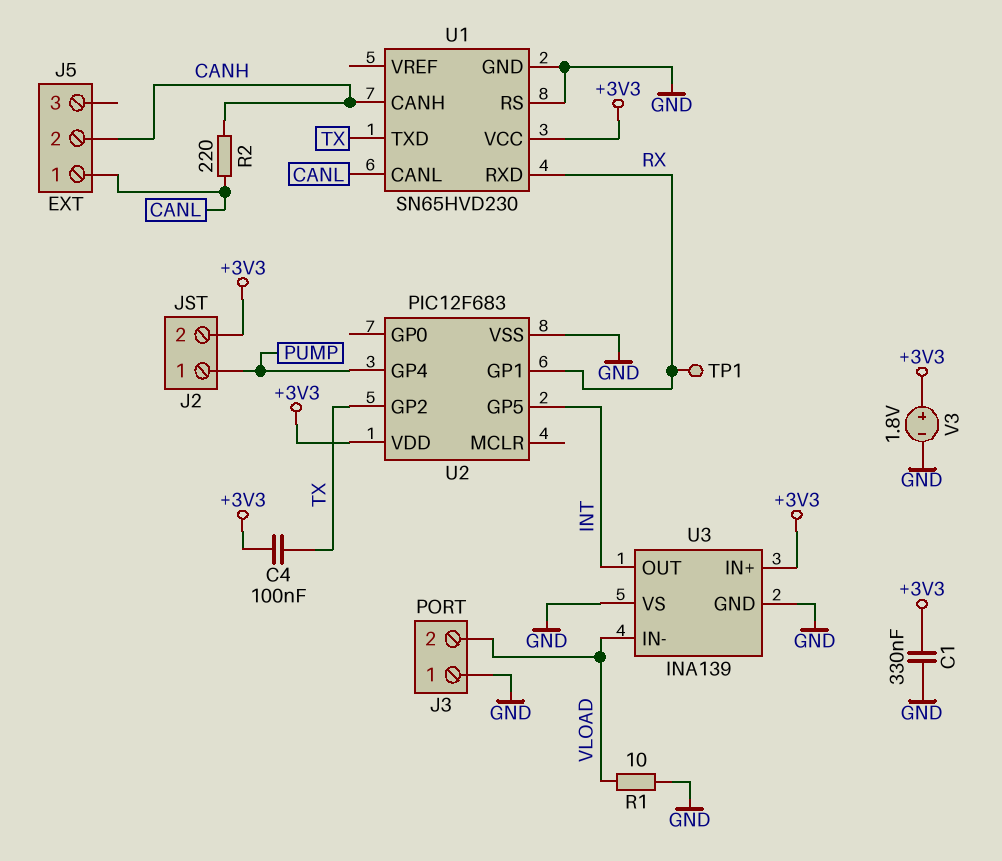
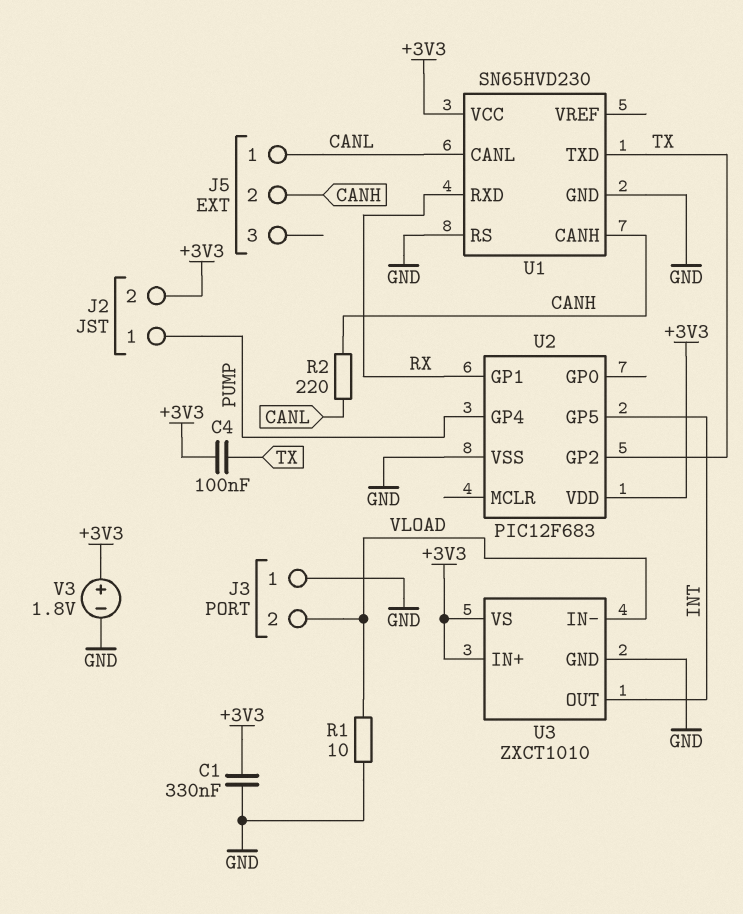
TP1: test point (RX) -> none
U3: INA139 -> ZXCT1010
U3 pin VS: GND -> +3V3

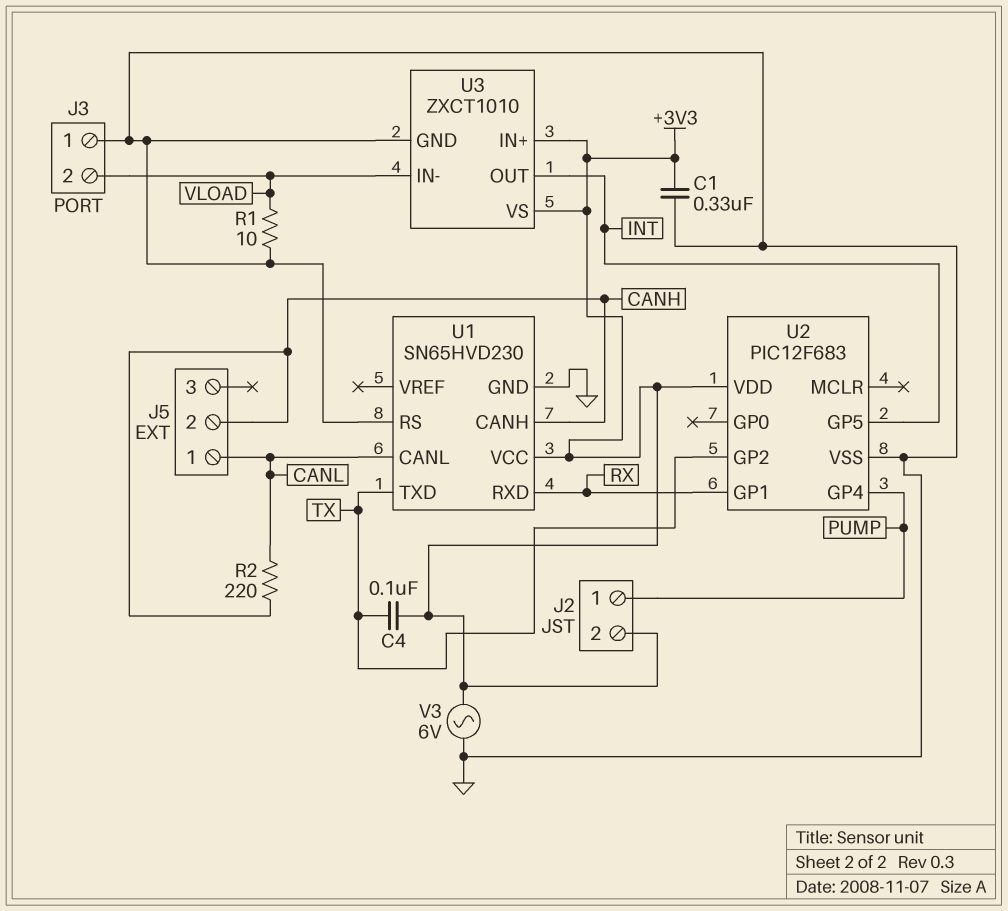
V3: 1.8V (plus +3V3, minus GND) -> AC 6V (+3V3, GND)

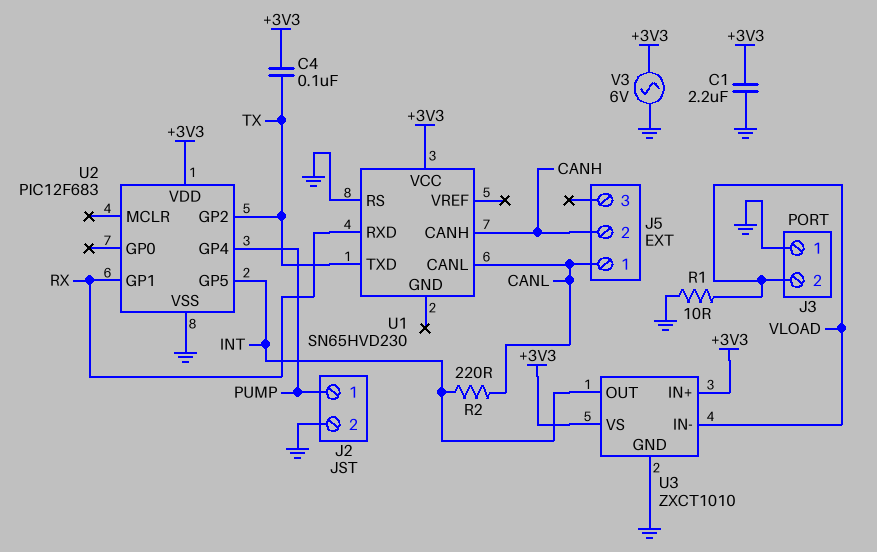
C1: 330nF (+3V3, GND) -> 2.2uF (+3V3, GND)
J2 pin 2: +3V3 -> GND
R2: 220 (CANH, CANL) -> 220 (CANL, INT)
U1 pin GND: GND -> none

